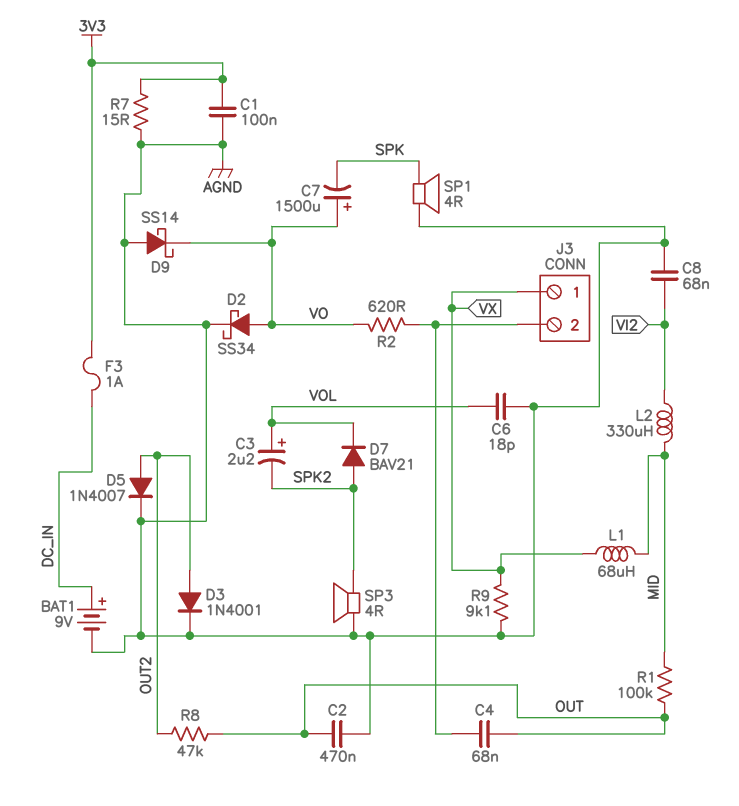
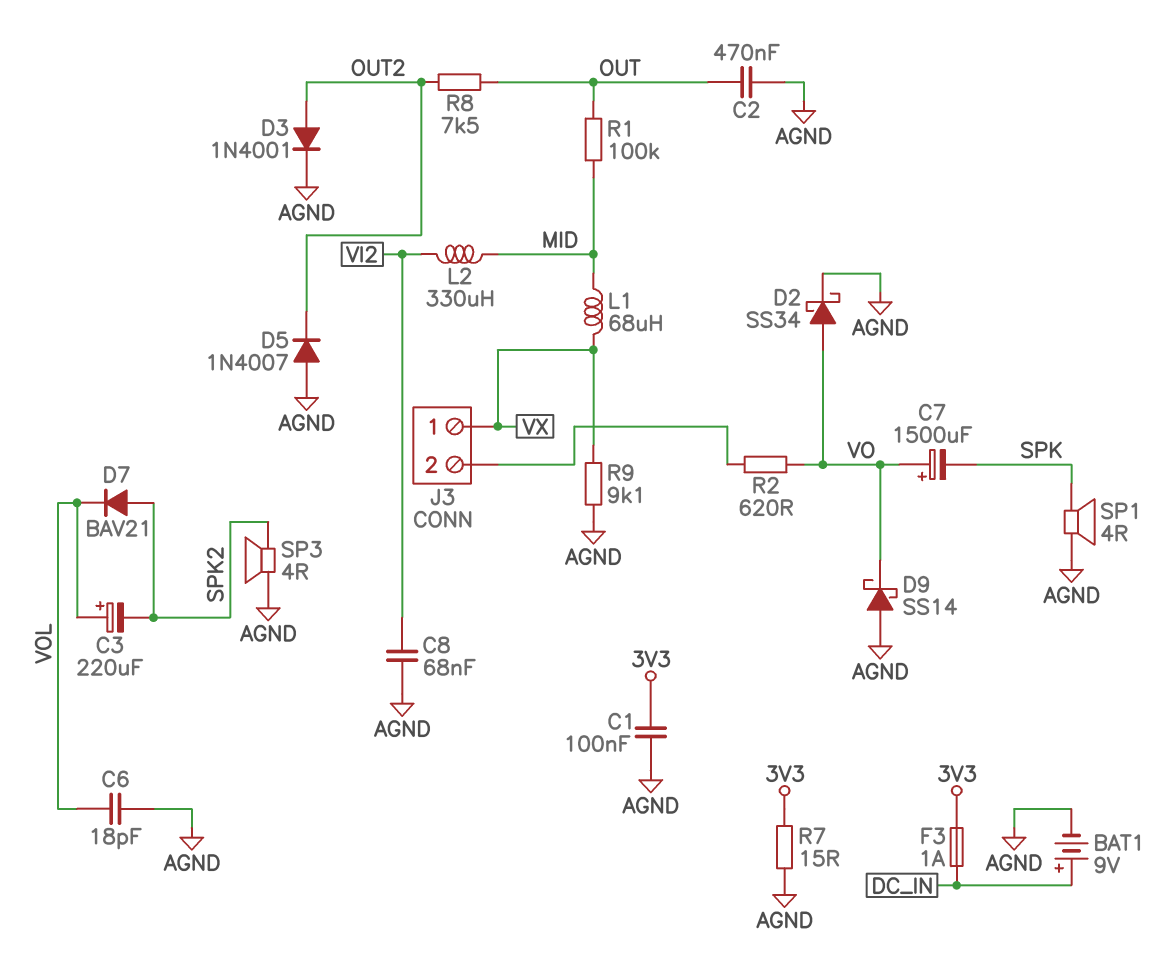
C3: 2.2uF (plus VOL, minus SPK2) -> 220uF (plus VOL, minus SPK2)
C4: 68nF (J3/2, OUT) -> none
D5: diode 1N4007 (A OUT2, K AGND) -> diode 1N4007 (A AGND, K OUT2)
R8: 47k (OUT, OUT2) -> 7.5k (OUT, OUT2)

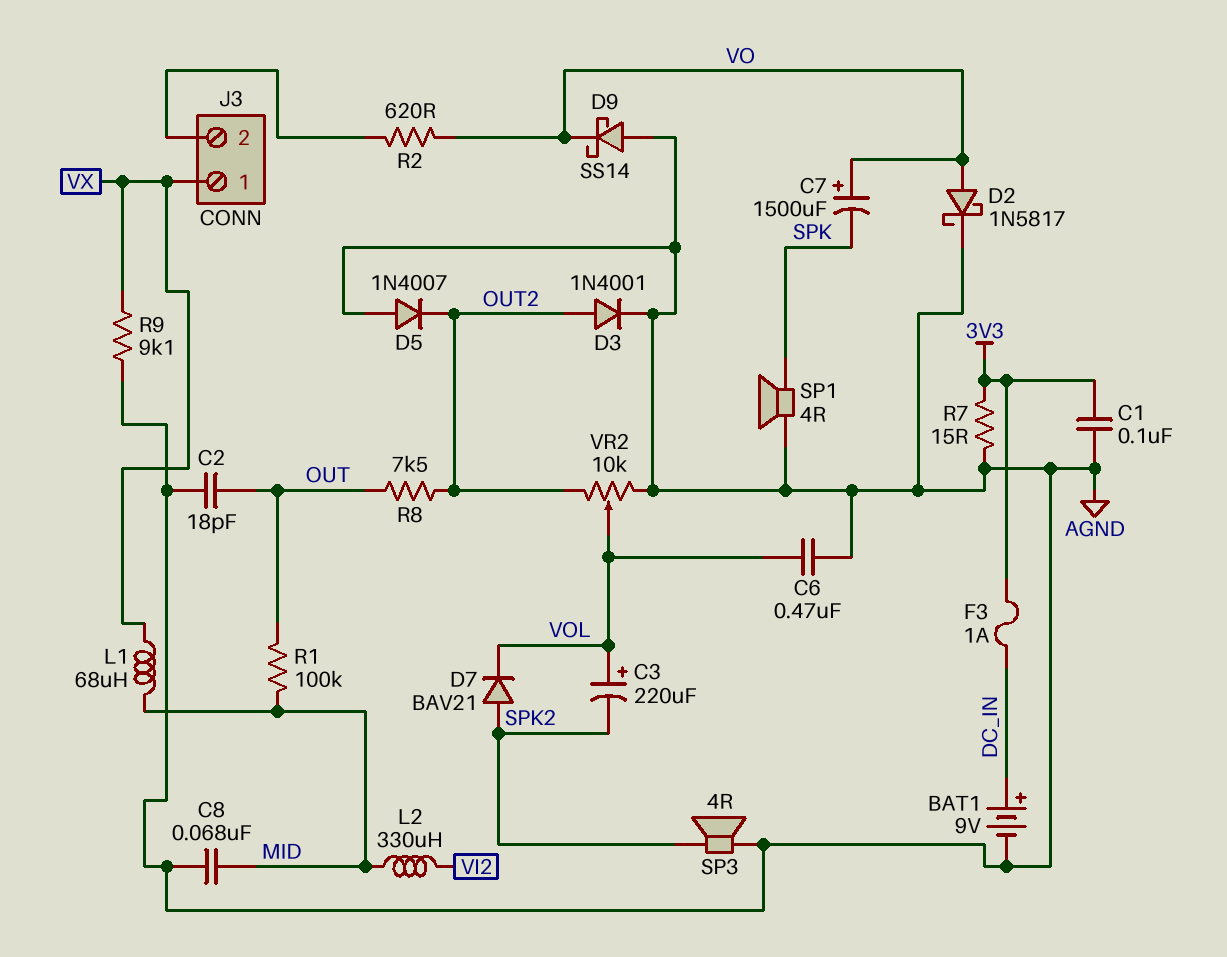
C2: 470nF (AGND, OUT) -> 18pF (AGND, OUT)
C6: 18pF (AGND, VOL) -> 470nF (AGND, VOL)
C8: 68nF (AGND, VI2) -> 68nF (AGND, MID)
D2: schottky SS34 (A VO, K AGND) -> schottky 1N5817 (A VO, K AGND)
VR2: none -> 10k (AGND, OUT2, wiper VOL)

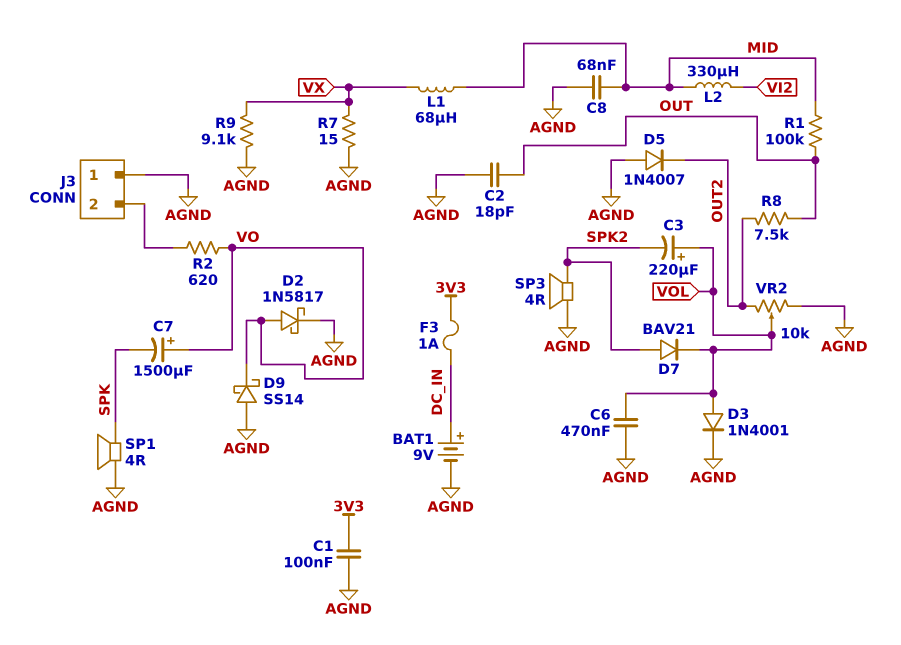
D3: diode 1N4001 (A OUT2, K AGND) -> diode 1N4001 (A VOL, K AGND)
J3 pin 1: VX -> AGND
R7: 15 (3V3, AGND) -> 15 (AGND, VX)

